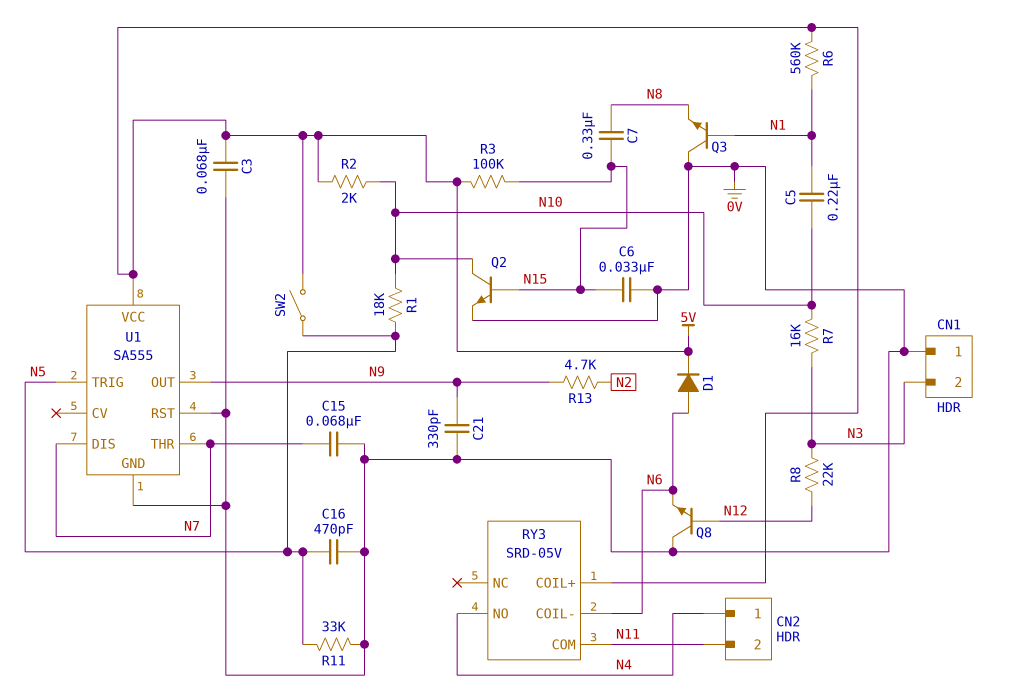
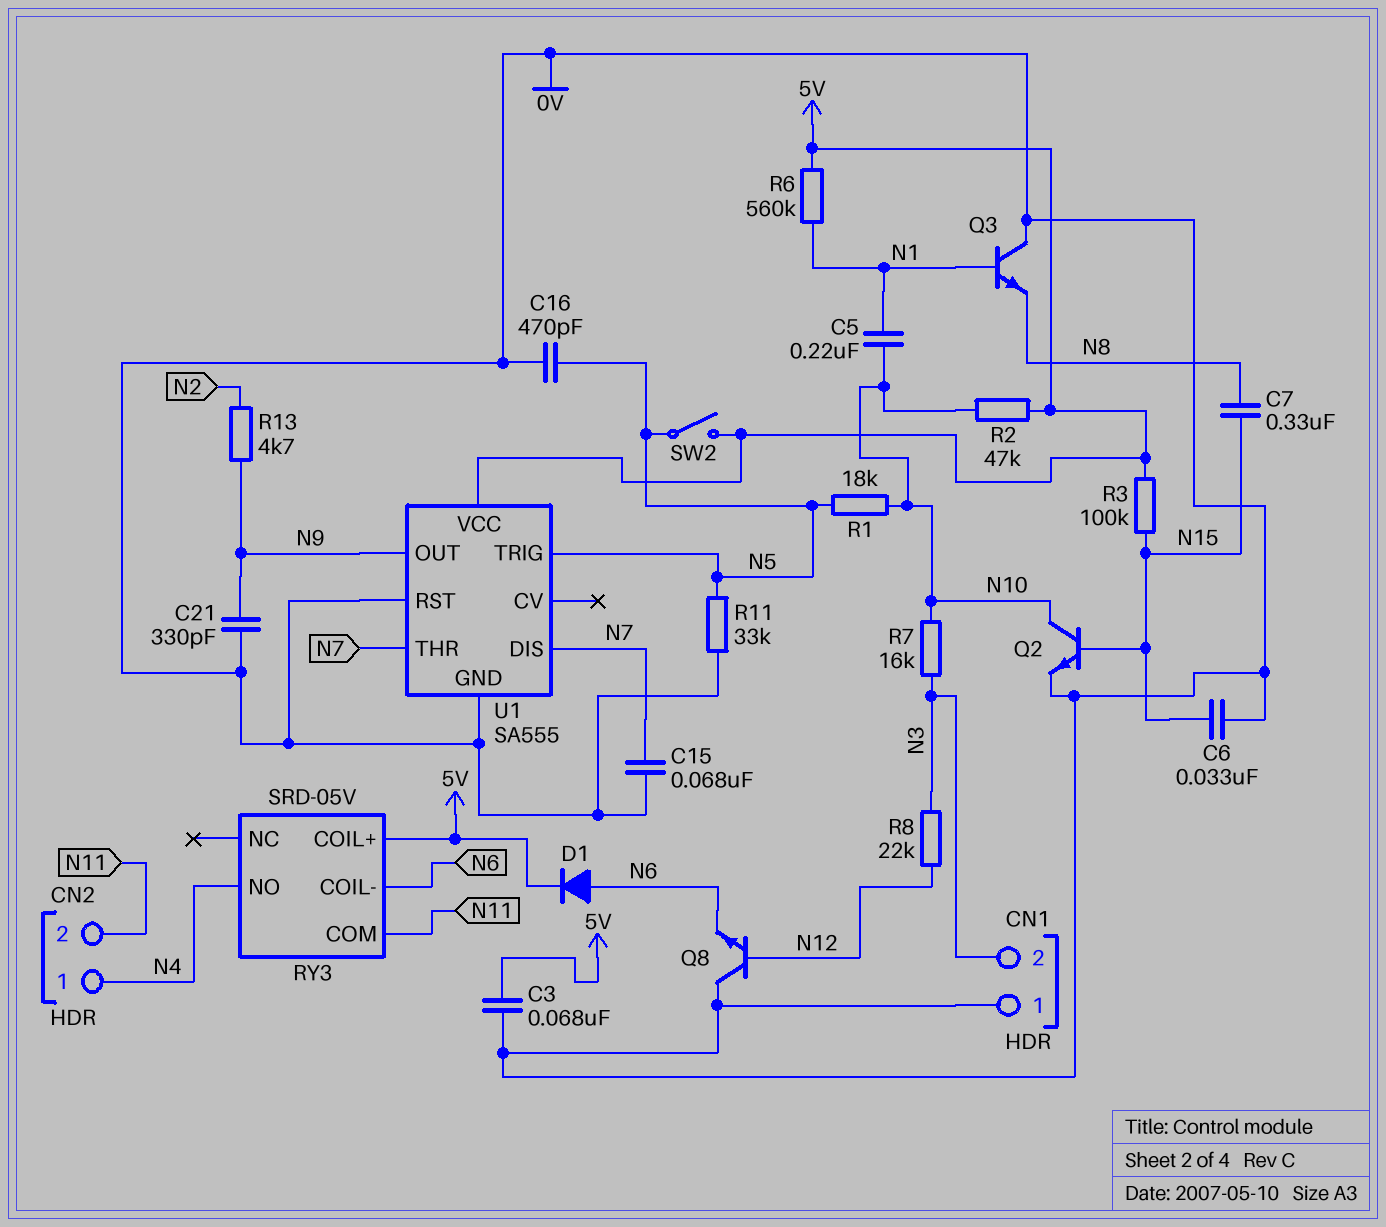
R2: 2k (5V, N10) -> 47k (5V, N10)

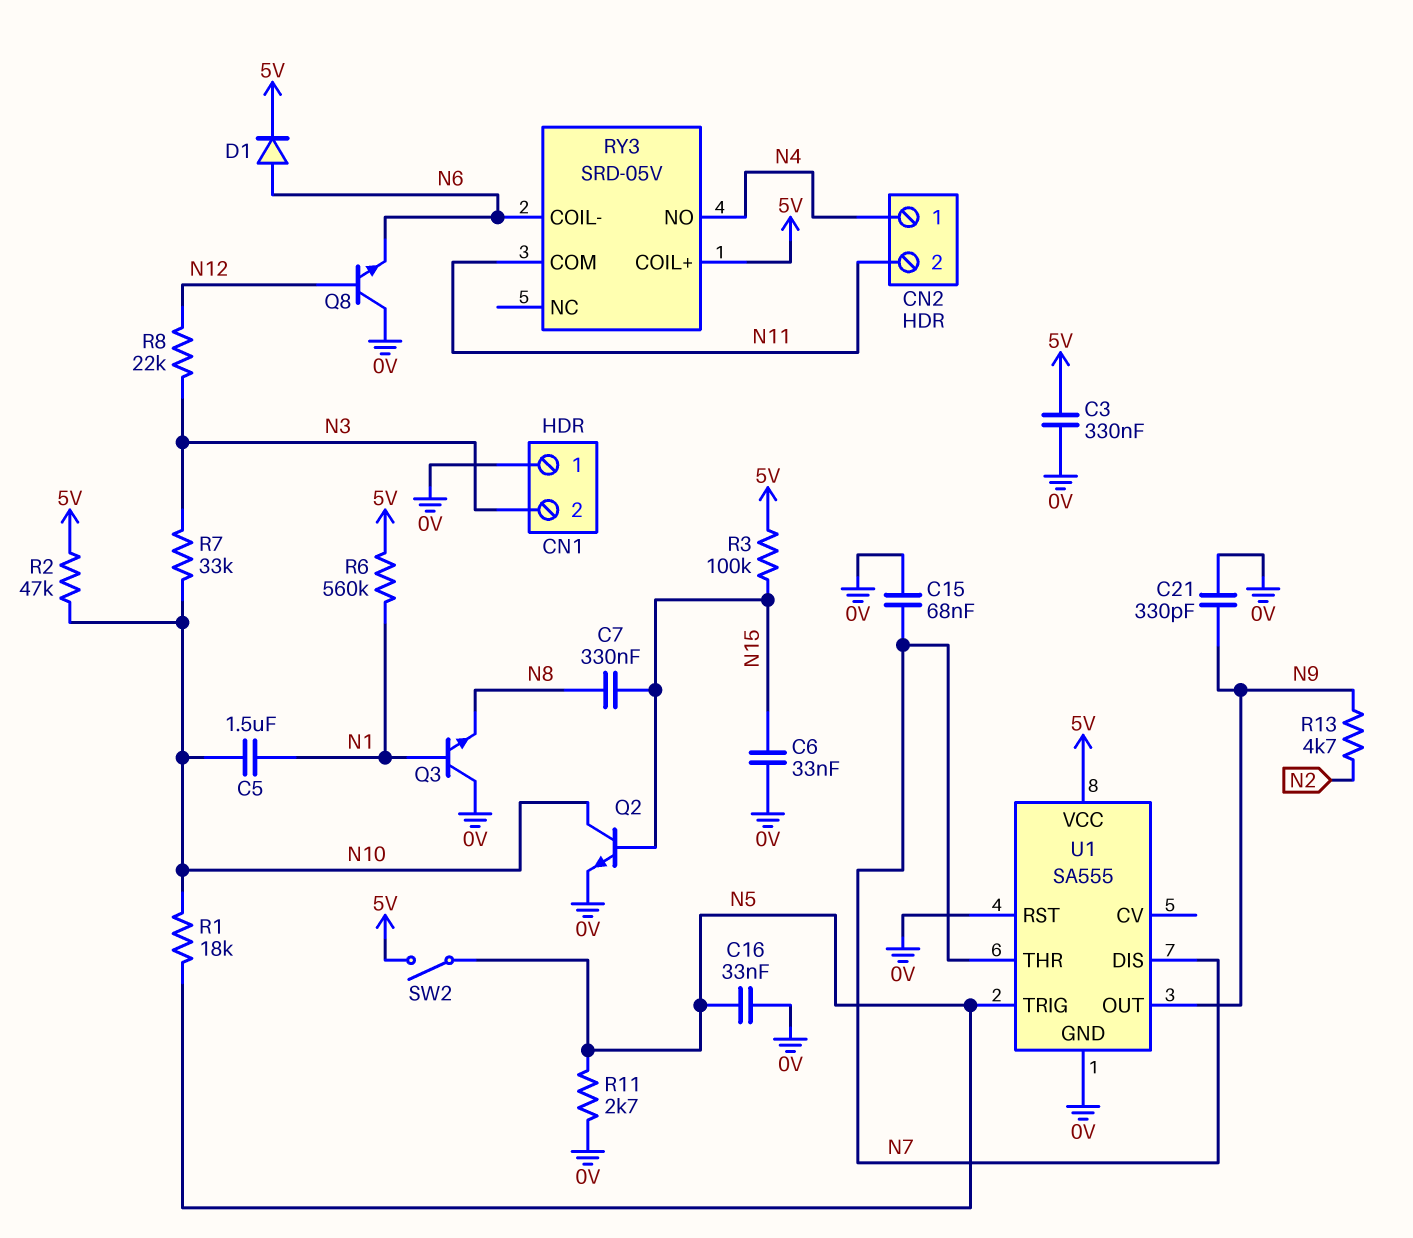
C3: 68nF (0V, 5V) -> 330nF (0V, 5V)
C5: 220nF (N1, N10) -> 1.5uF (N1, N10)
C16: 470pF (0V, N5) -> 33nF (0V, N5)
R7: 16k (N3, N10) -> 33k (N3, N10)
R11: 33k (0V, N5) -> 2.7k (0V, N5)

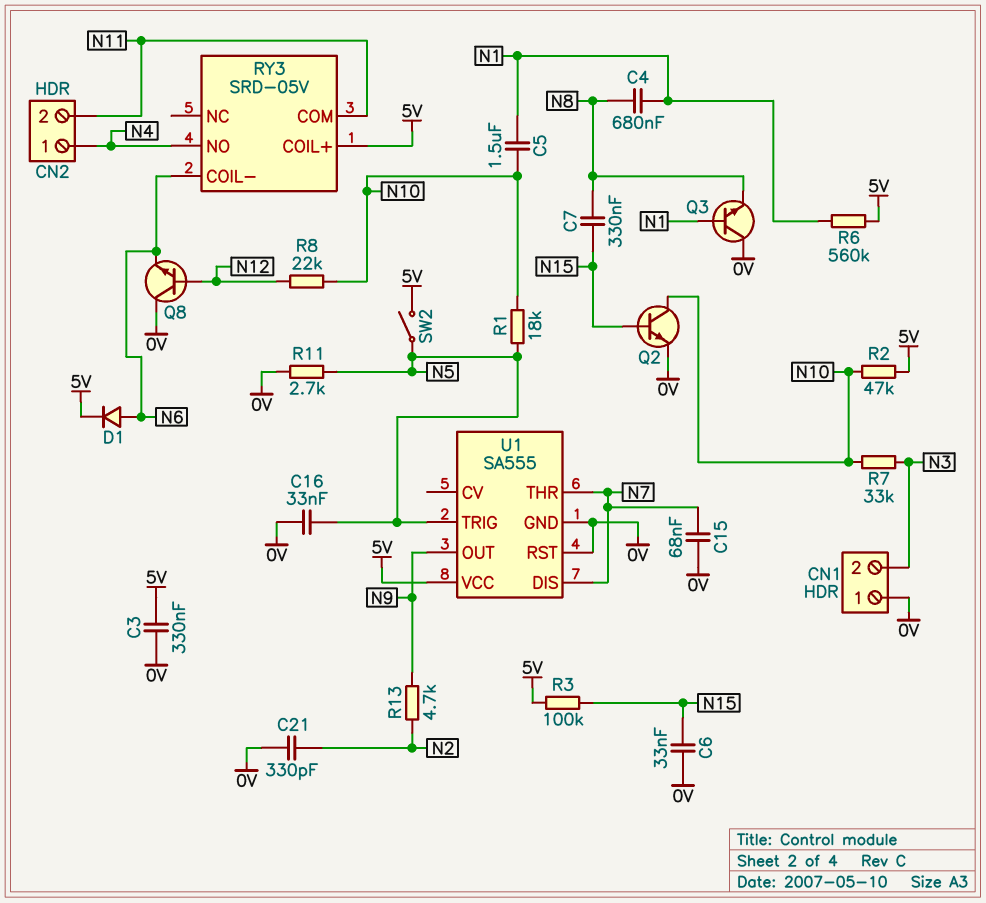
C4: none -> 680nF (N1, N8)
C21: 330pF (0V, N9) -> 330pF (0V, N2)
R8: 22k (N3, N12) -> 22k (N10, N12)

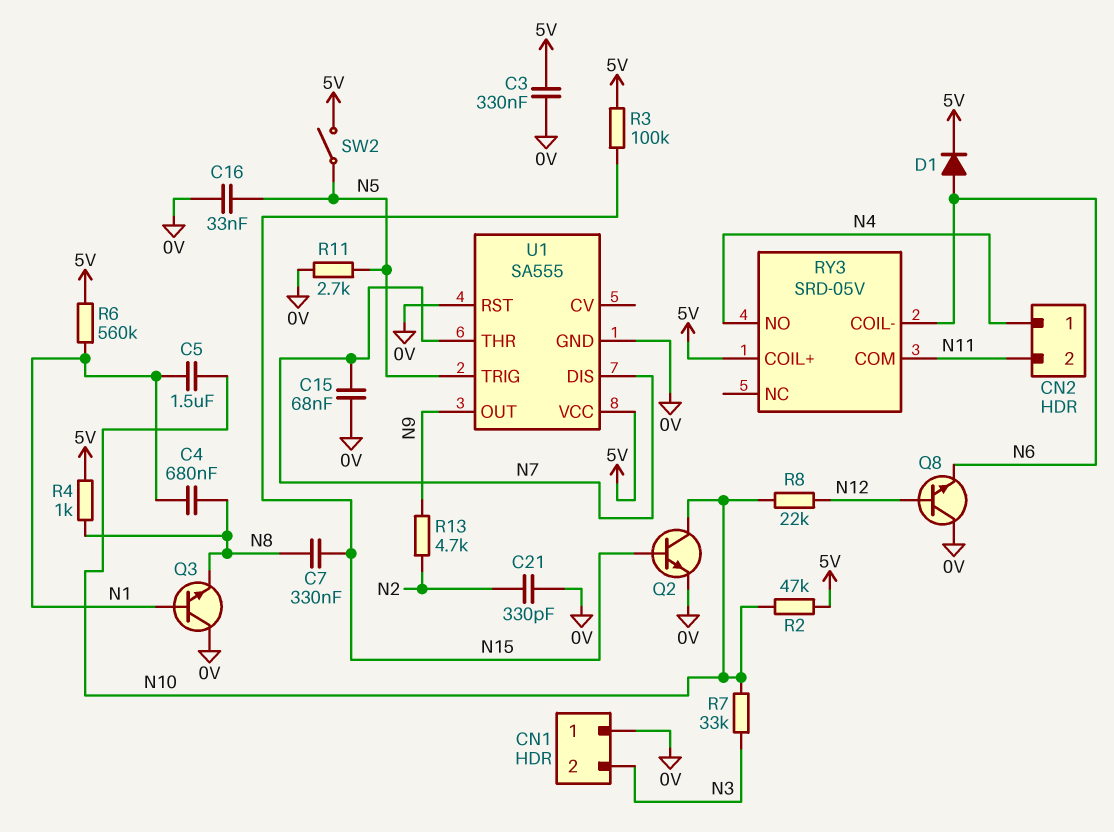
C6: 33nF (0V, N15) -> none
R1: 18k (N5, N10) -> none
R4: none -> 1k (5V, N8)

